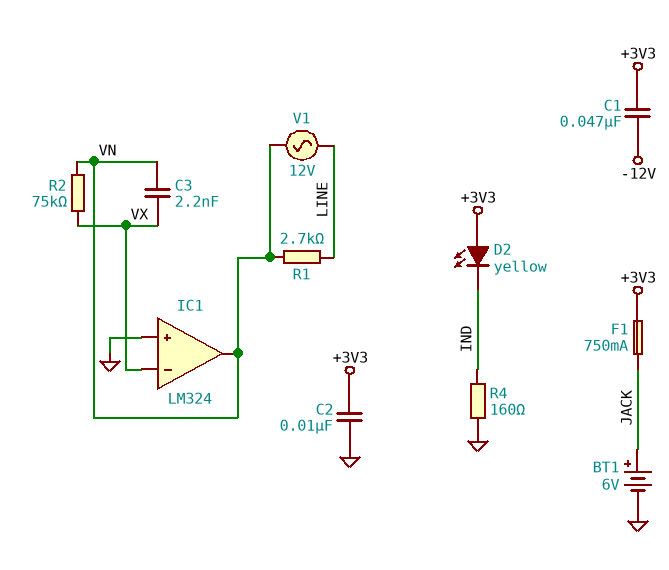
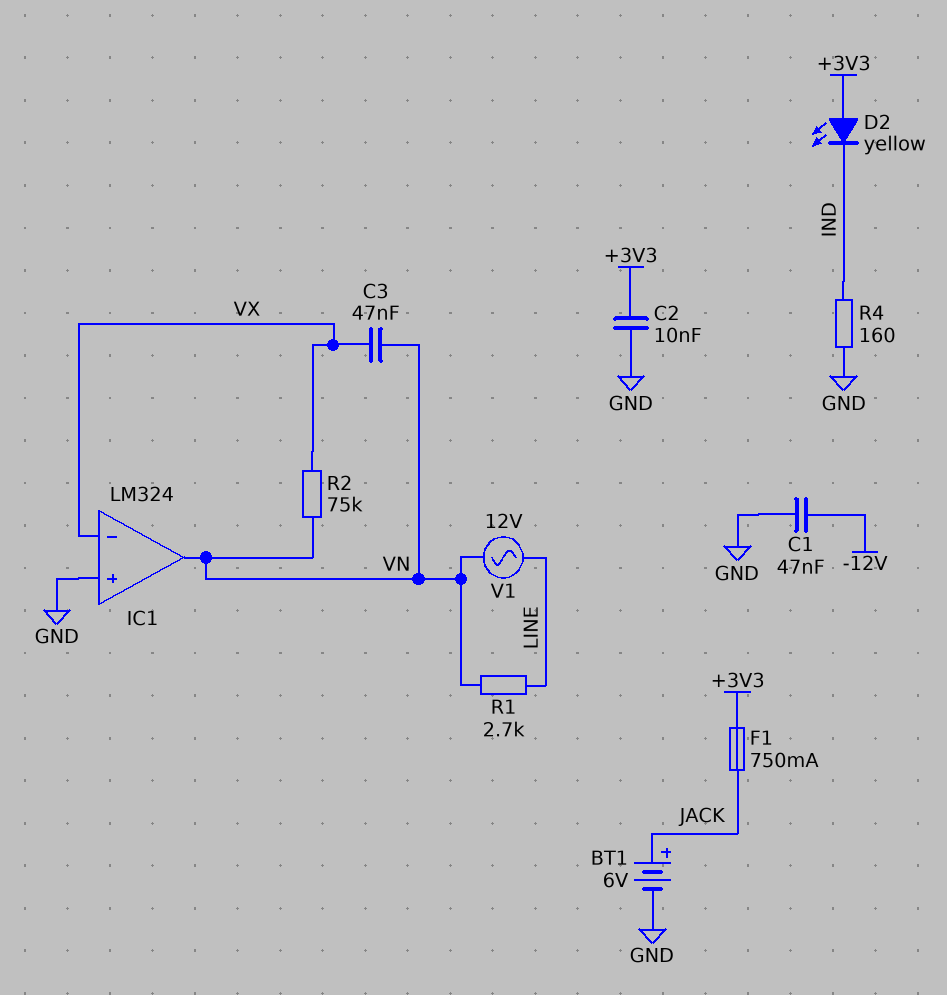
C1: 47nF (+3V3, -12V) -> 47nF (-12V, GND)
C3: 2.2nF (VN, VX) -> 47nF (VN, VX)

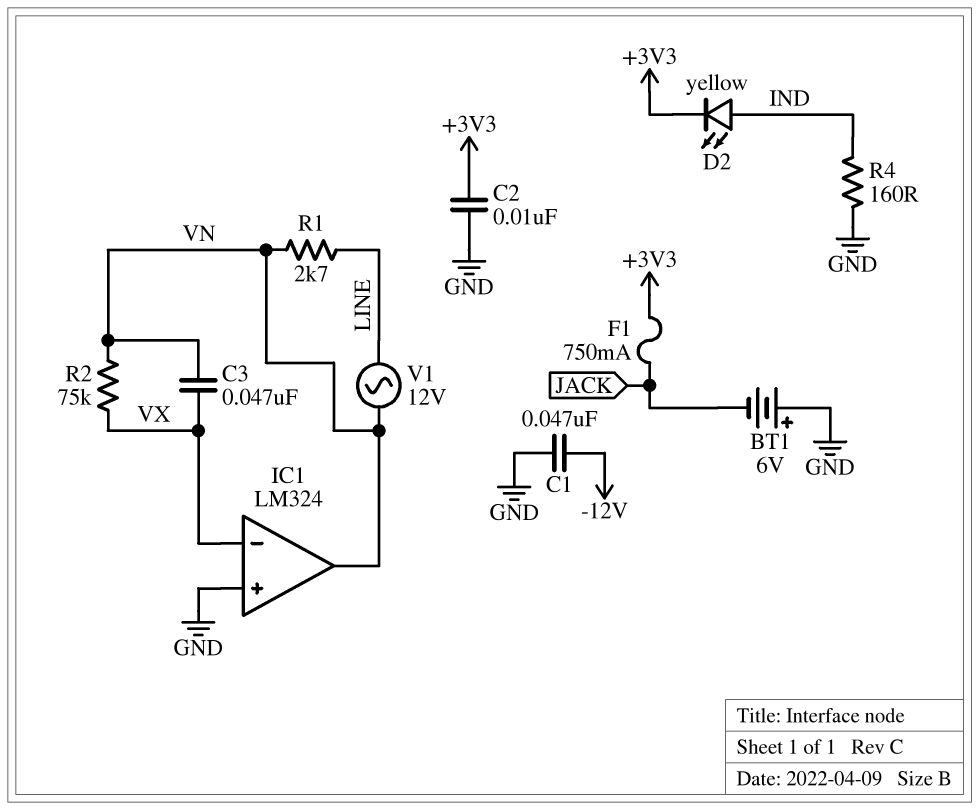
BT1: 6V (plus JACK, minus GND) -> 6V (plus GND, minus JACK)
D2: LED yellow (A +3V3, K IND) -> LED yellow (A IND, K +3V3)

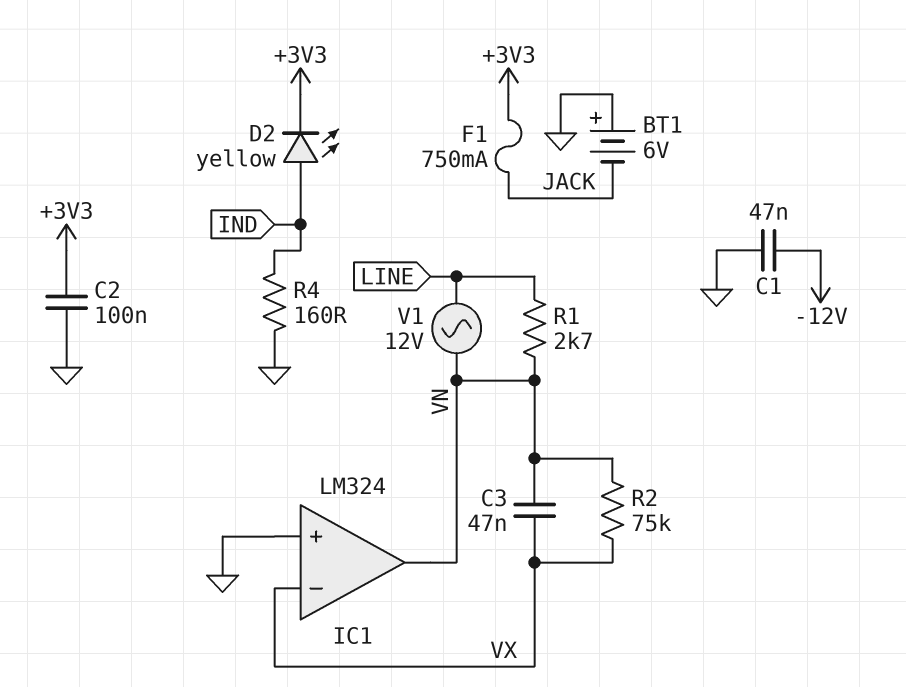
C2: 10nF (+3V3, GND) -> 100nF (+3V3, GND)

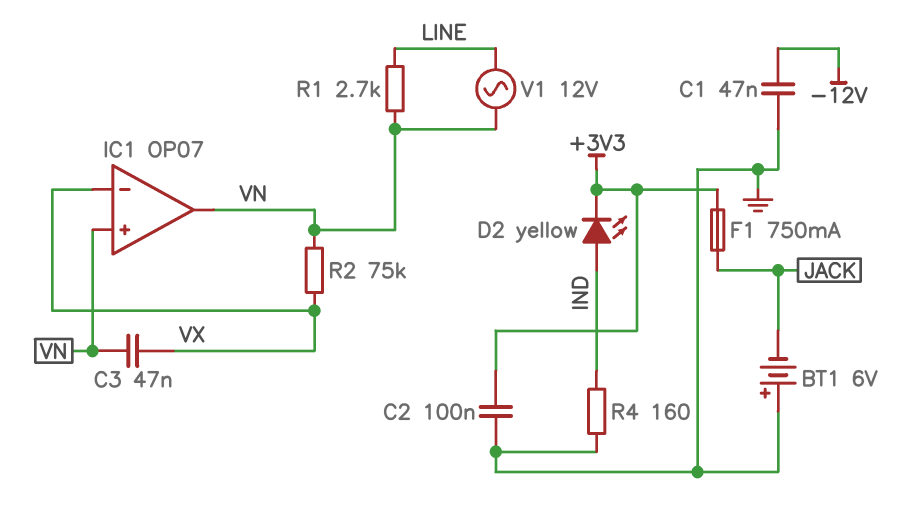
IC1: LM324 -> OP07
IC1 pin in+: GND -> VN

